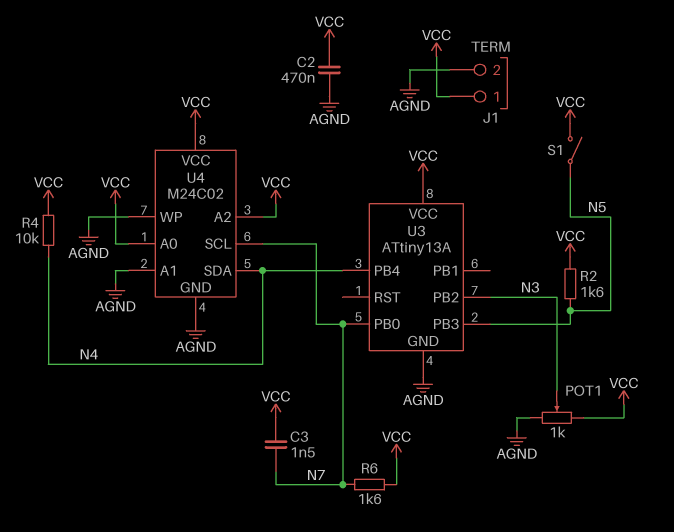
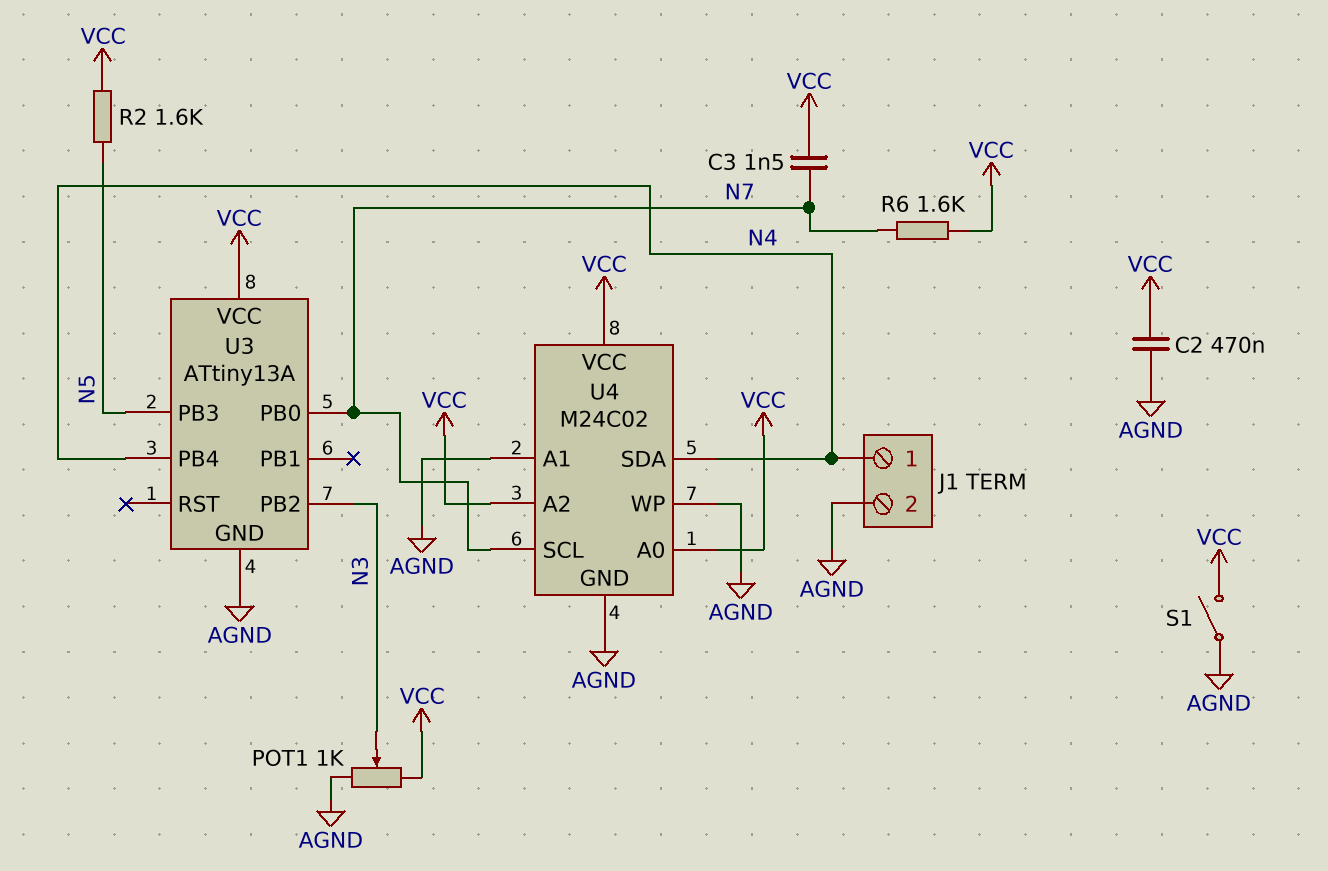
J1 pin 1: VCC -> N4
R4: 10k (N4, VCC) -> none
S1: switch (N5, VCC) -> switch (AGND, VCC)

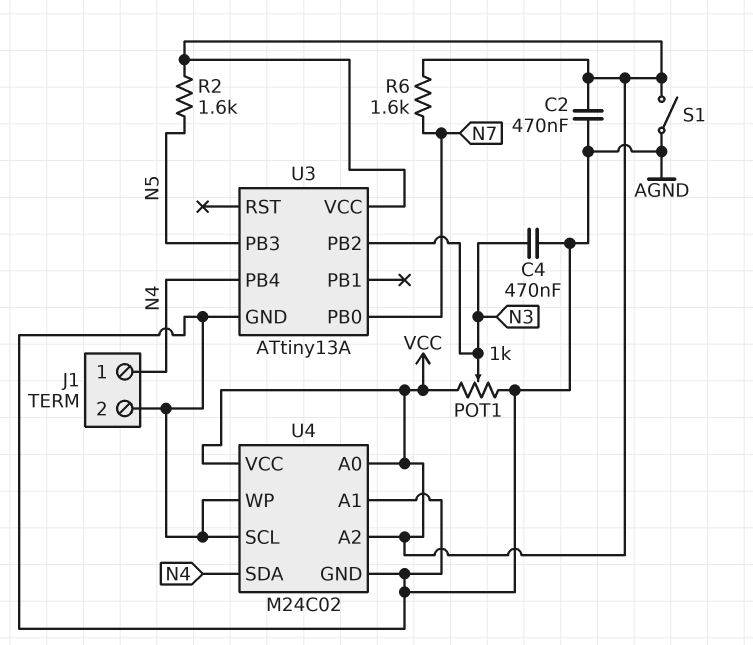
C3: 1.5nF (N7, VCC) -> none
C4: none -> 470nF (AGND, N3)
U4 pin SCL: N7 -> AGND

